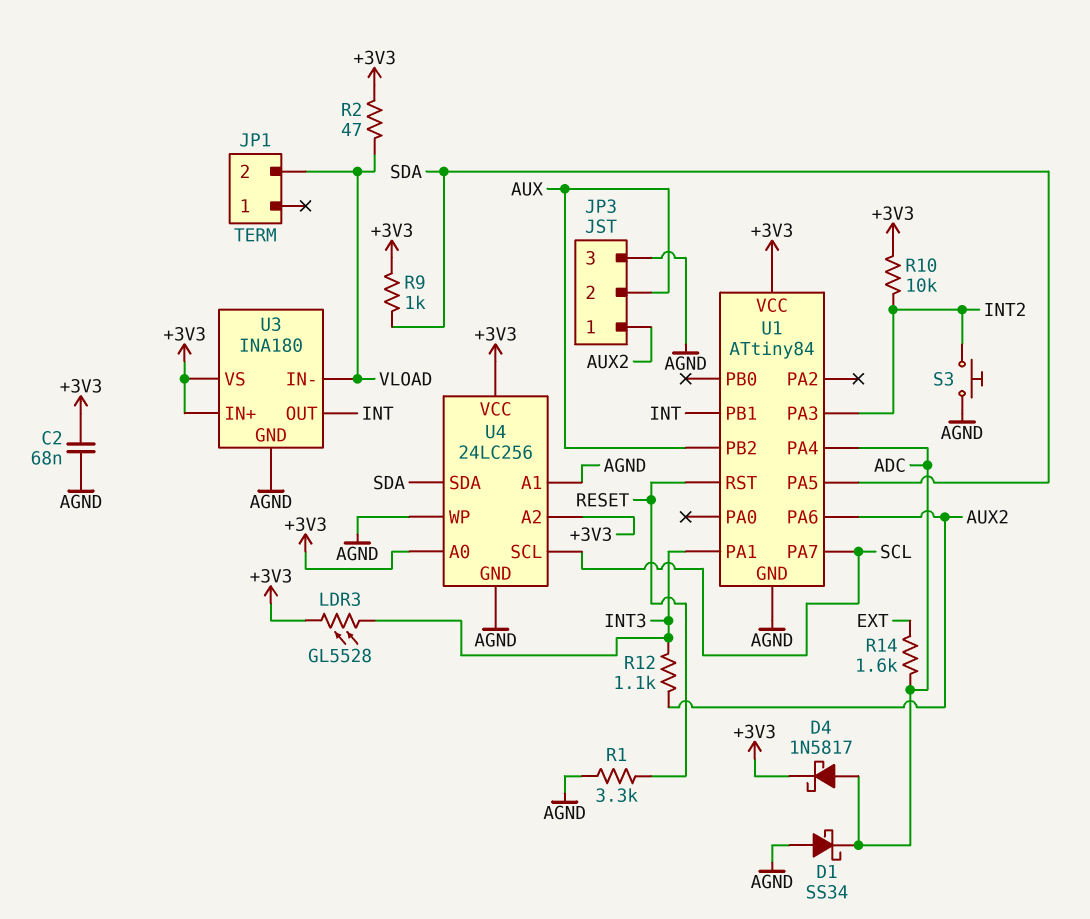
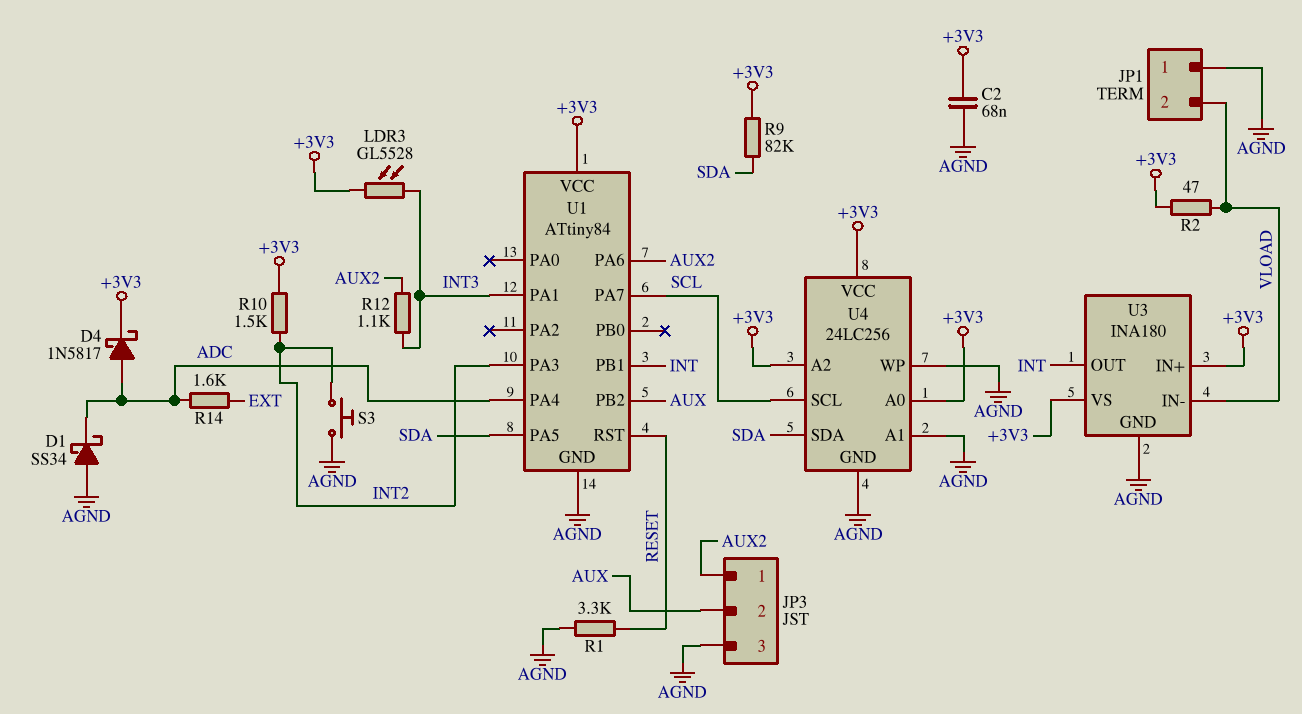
JP1 pin 1: none -> AGND
R9: 1k (+3V3, SDA) -> 82k (+3V3, SDA)
R10: 10k (+3V3, INT2) -> 1.5k (+3V3, INT2)

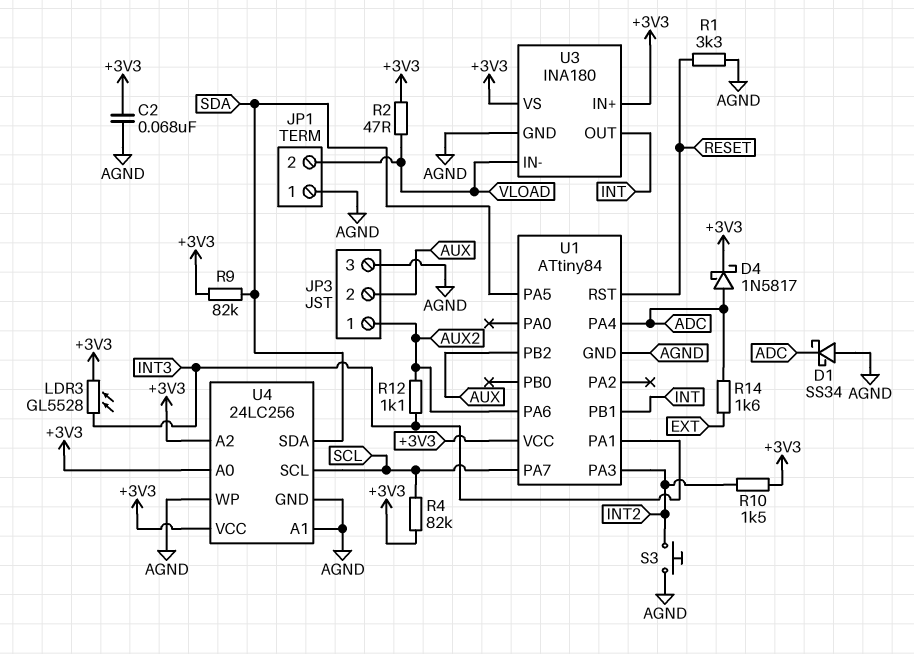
R4: none -> 82k (+3V3, SCL)

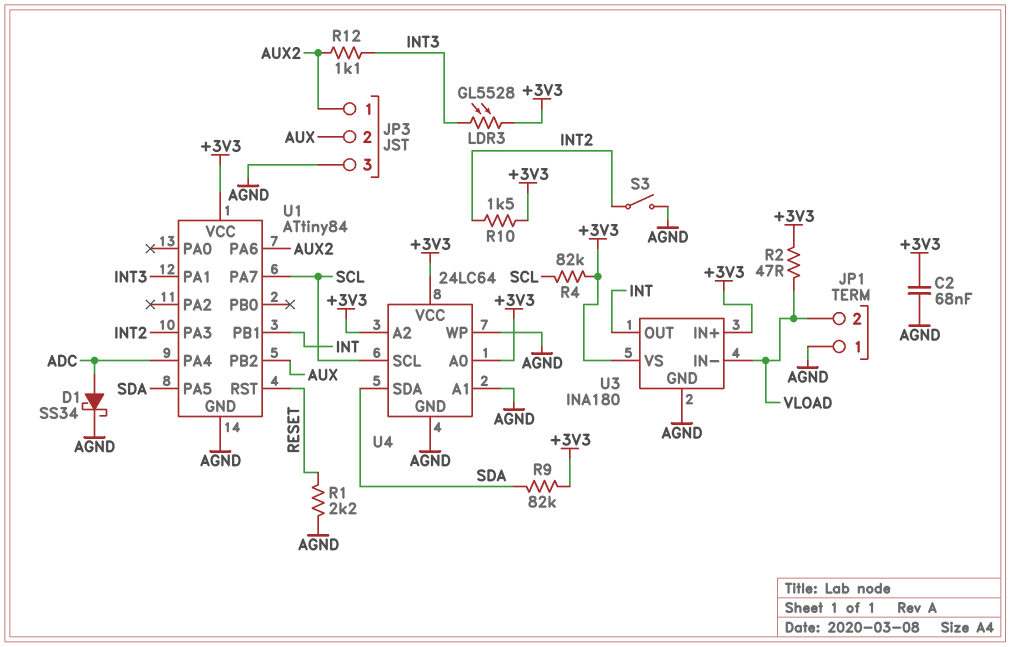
D1: schottky SS34 (A AGND, K ADC) -> schottky SS34 (A ADC, K AGND)
D4: schottky 1N5817 (A ADC, K +3V3) -> none
R1: 3.3k (AGND, RESET) -> 2.2k (AGND, RESET)
R14: 1.6k (ADC, EXT) -> none
S3: button (AGND, INT2) -> switch (AGND, INT2)
U4: 24LC256 -> 24LC64

